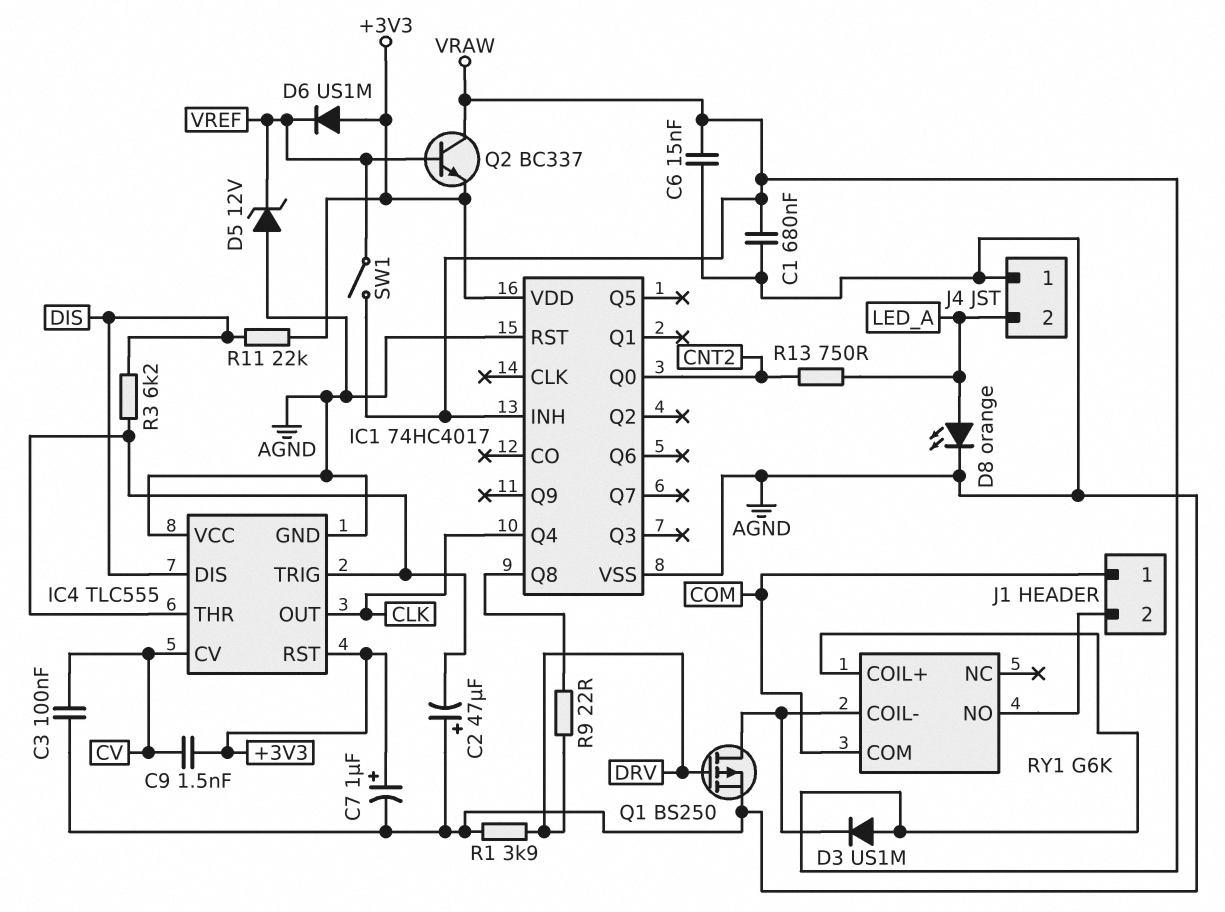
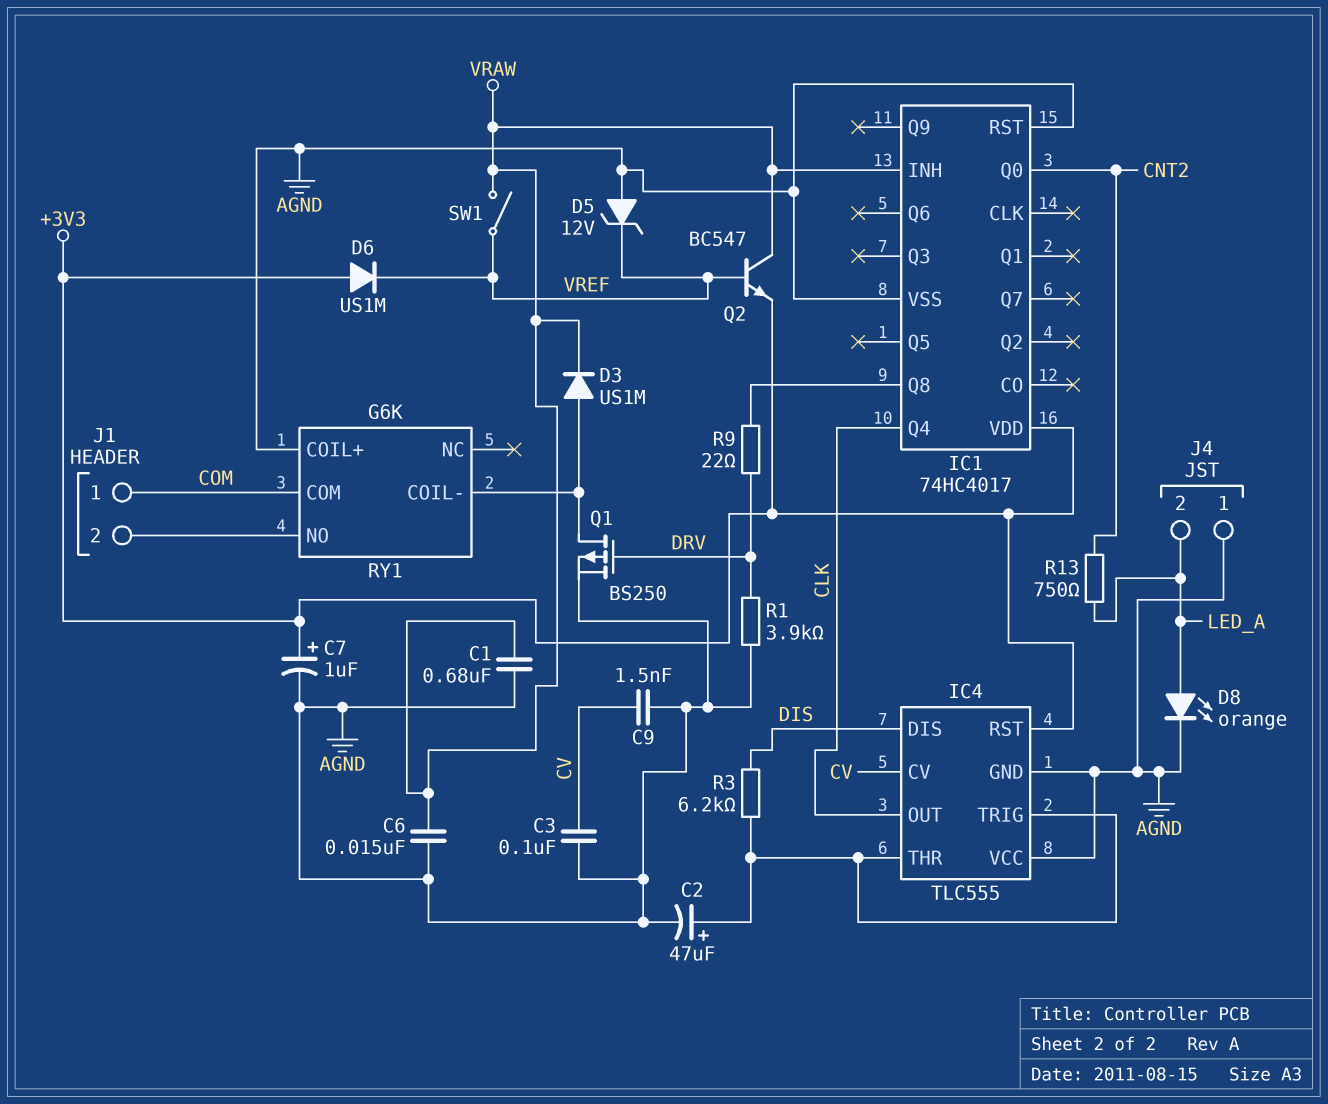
C2: 47uF (plus AGND, minus IC4/THR) -> 47uF (plus IC4/THR, minus AGND)
C9: 1.5nF (+3V3, CV) -> 1.5nF (AGND, CV)
D3: diode US1M (A VRAW, K RY1/COIL-) -> diode US1M (A RY1/COIL-, K VRAW)
Q2: NPN BC337 (B VREF, C VRAW, E +3V3) -> NPN BC547 (B VREF, C VRAW, E +3V3)
R11: 22k (+3V3, DIS) -> none
RY1 pin COIL+: VRAW -> AGND

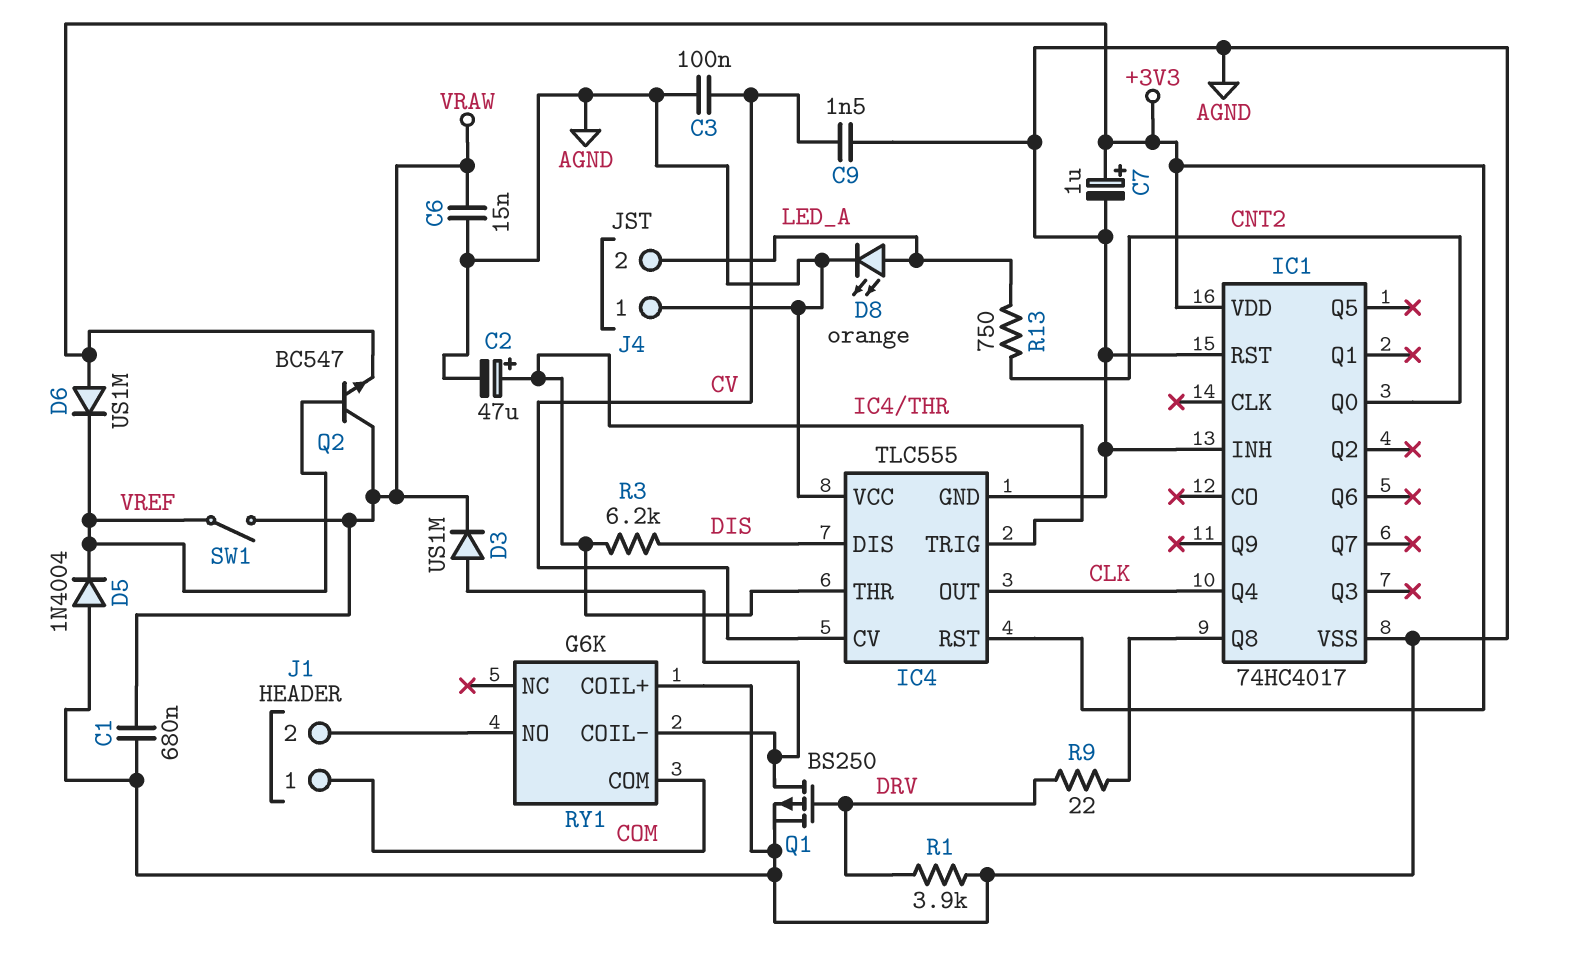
D5: zener 12V (A AGND, K VREF) -> diode 1N4004 (A AGND, K VREF)
IC1 pin INH: VRAW -> AGND

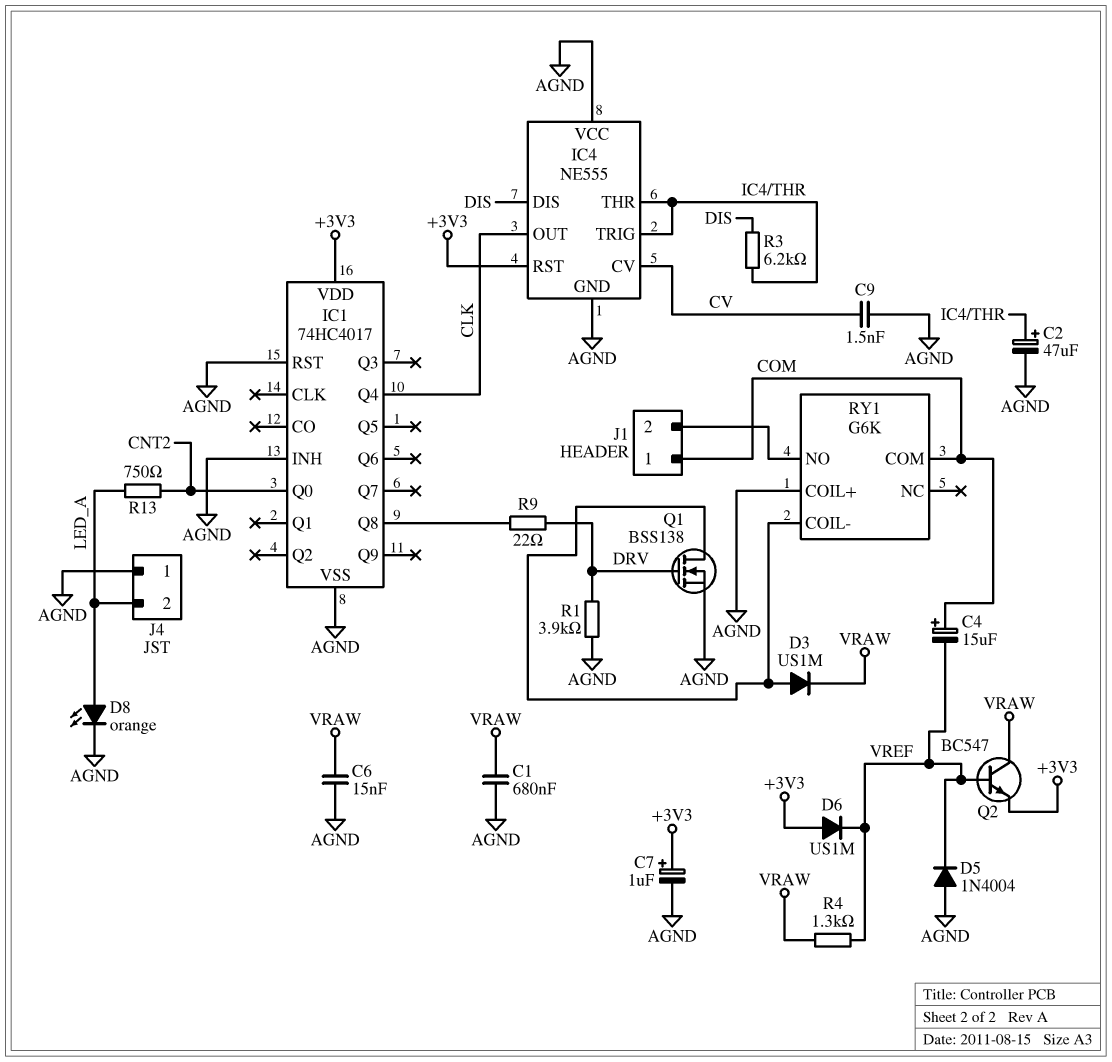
C3: 100nF (AGND, CV) -> none
C4: none -> 15uF (plus COM, minus VREF)
IC4: TLC555 -> NE555
Q1: PMOS BS250 (G DRV, D RY1/COIL-, S AGND) -> NMOS BSS138 (G DRV, D RY1/COIL-, S AGND)
R4: none -> 1.3k (VRAW, VREF)
SW1: switch (VRAW, VREF) -> none

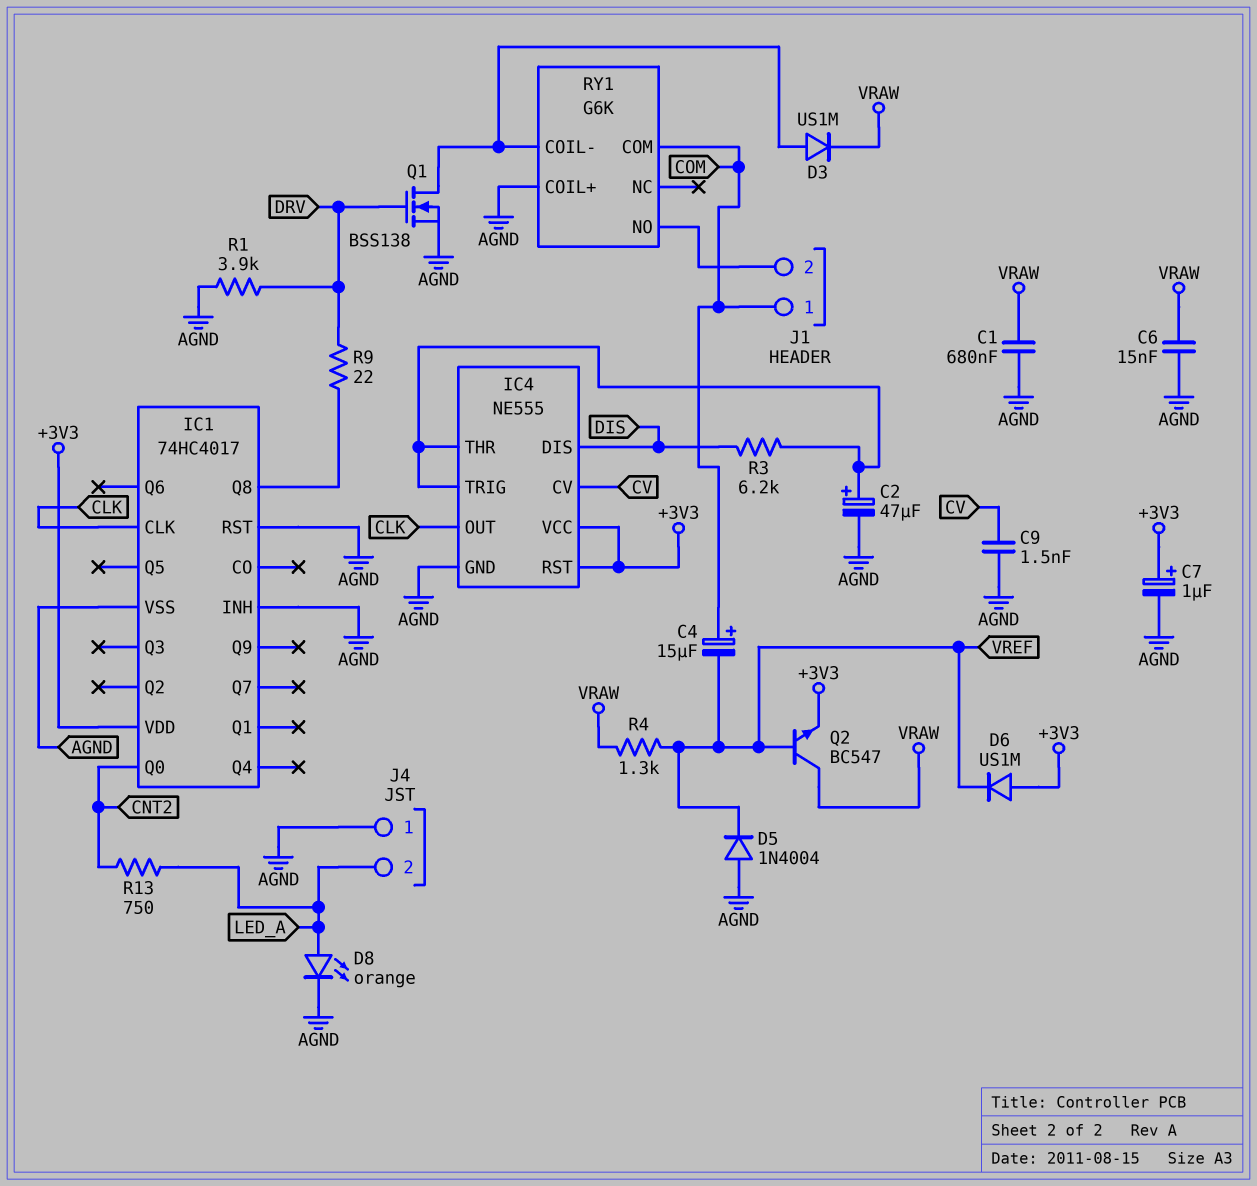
IC1 pin CLK: none -> CLK
IC1 pin Q4: CLK -> none
IC4 pin VCC: AGND -> +3V3

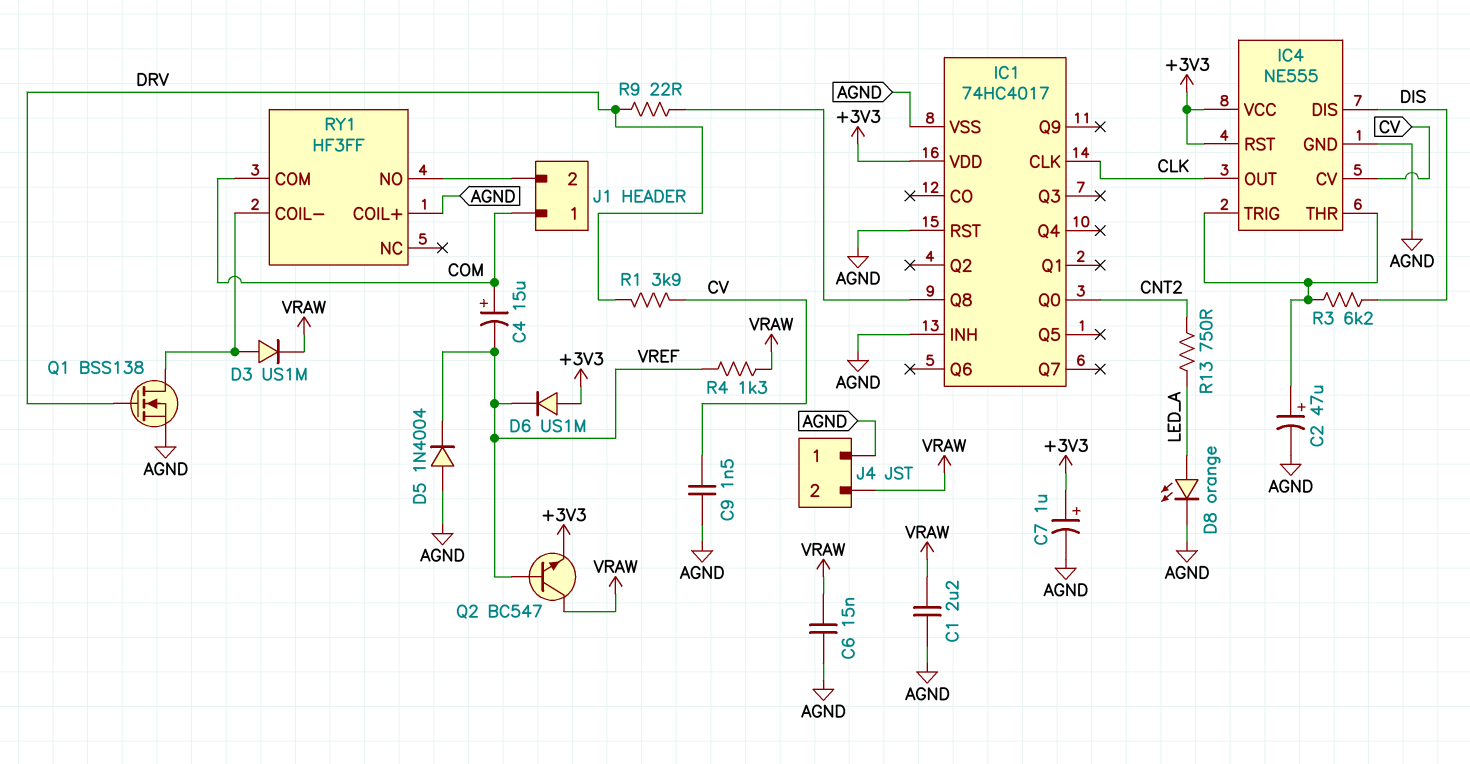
C1: 680nF (AGND, VRAW) -> 2.2uF (AGND, VRAW)
J4 pin 2: LED_A -> VRAW
R1: 3.9k (AGND, DRV) -> 3.9k (CV, DRV)
RY1: G6K -> HF3FF

